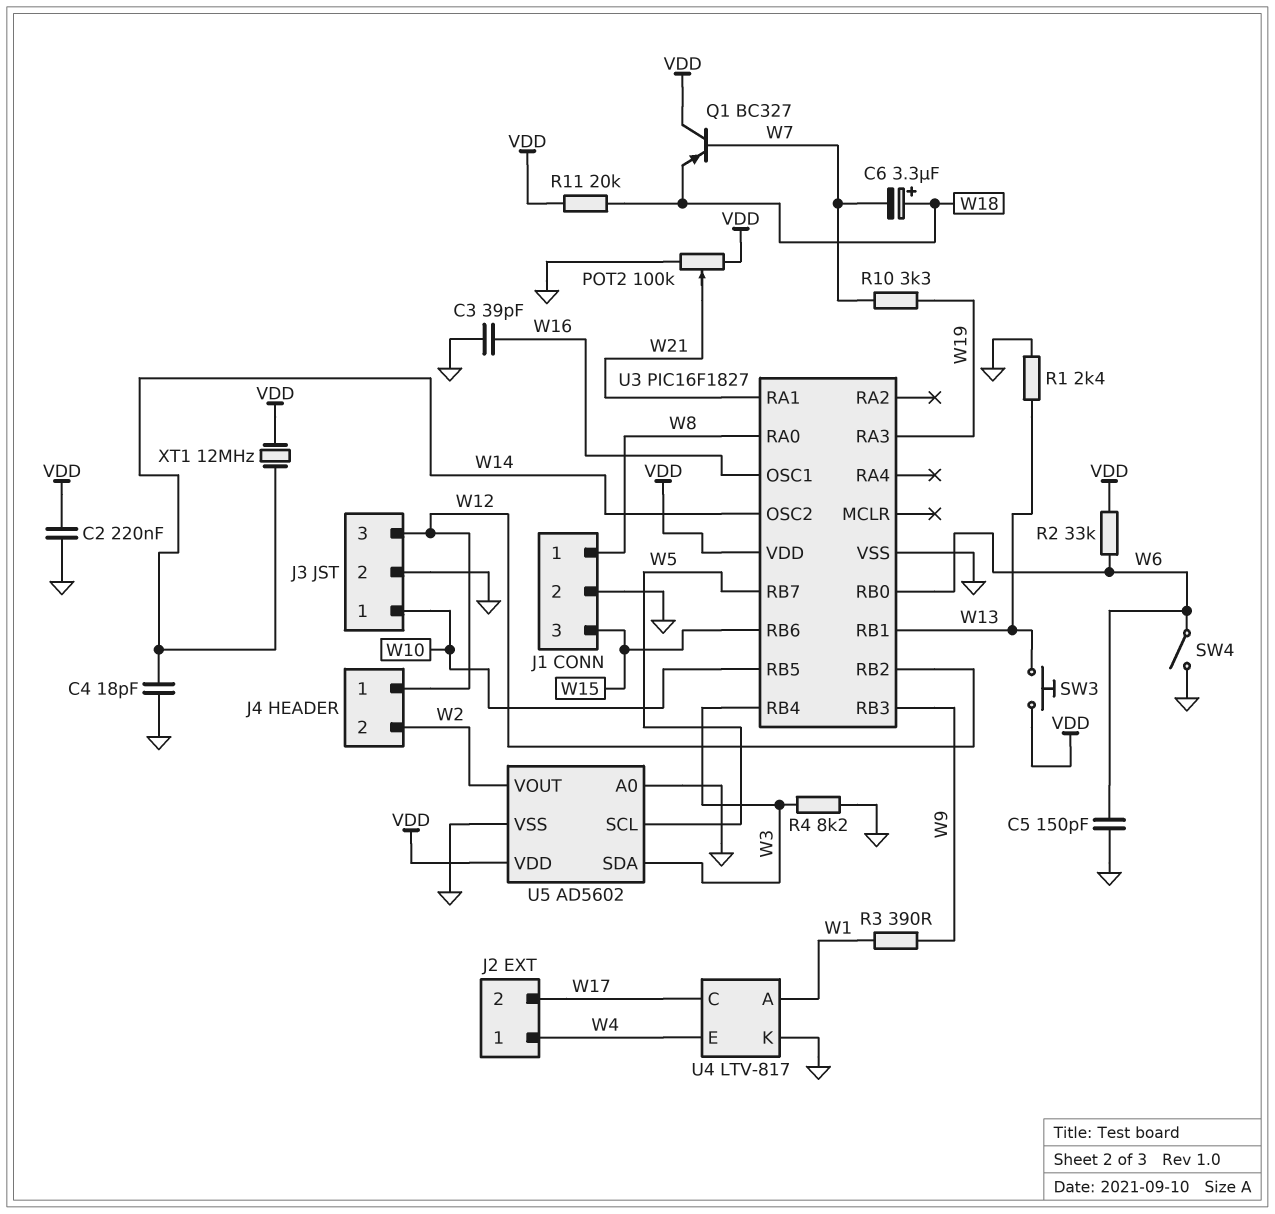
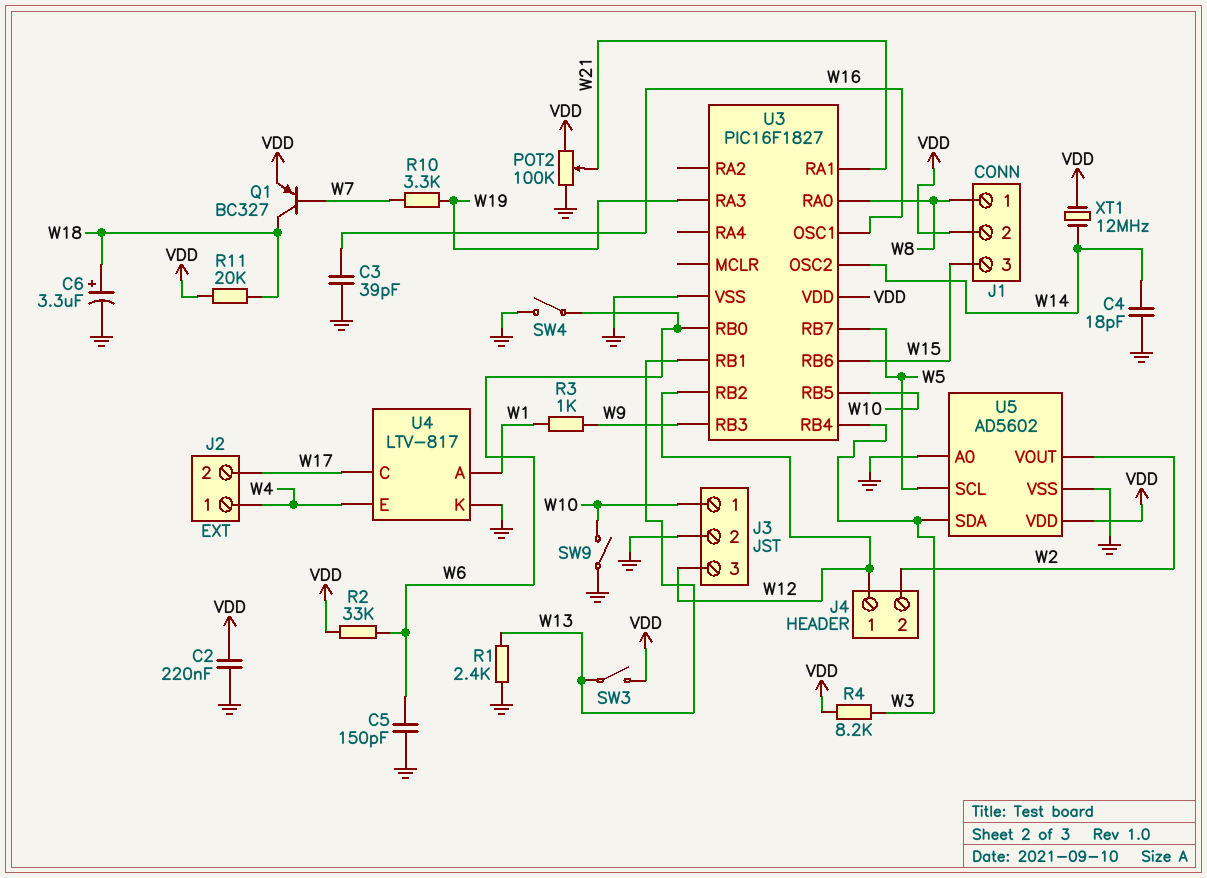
C6: 3.3uF (plus W18, minus W7) -> 3.3uF (plus W18, minus GND)
J1 pin 2: GND -> VDD
Q1: PNP BC327 (B W7, C VDD, E W18) -> PNP BC327 (B W7, C W18, E VDD)
R3: 390 (W1, W9) -> 1k (W1, W9)
R4: 8.2k (GND, W3) -> 8.2k (VDD, W3)
SW3: button (VDD, W13) -> switch (VDD, W13)
SW9: none -> switch (GND, W10)

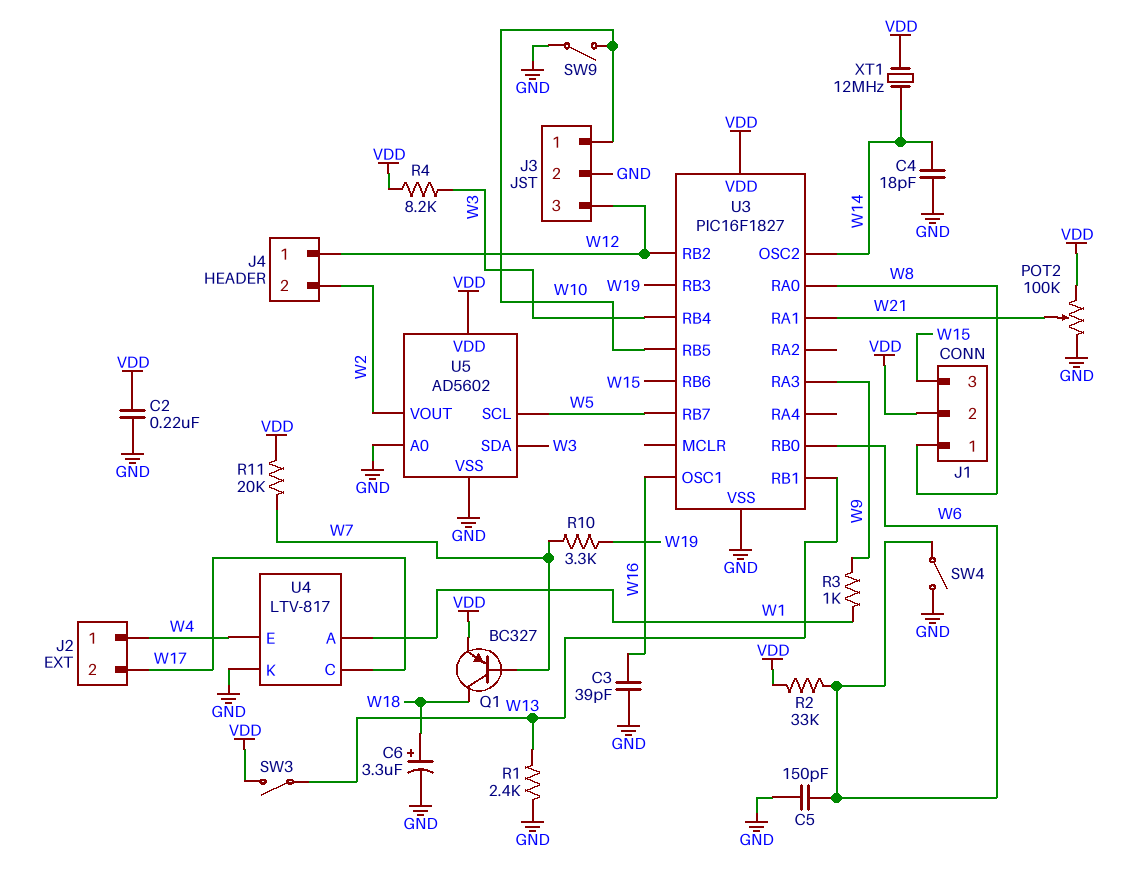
R11: 20k (VDD, W18) -> 20k (VDD, W7)
U3 pin RA3: W19 -> W9
U3 pin RB3: W9 -> W19

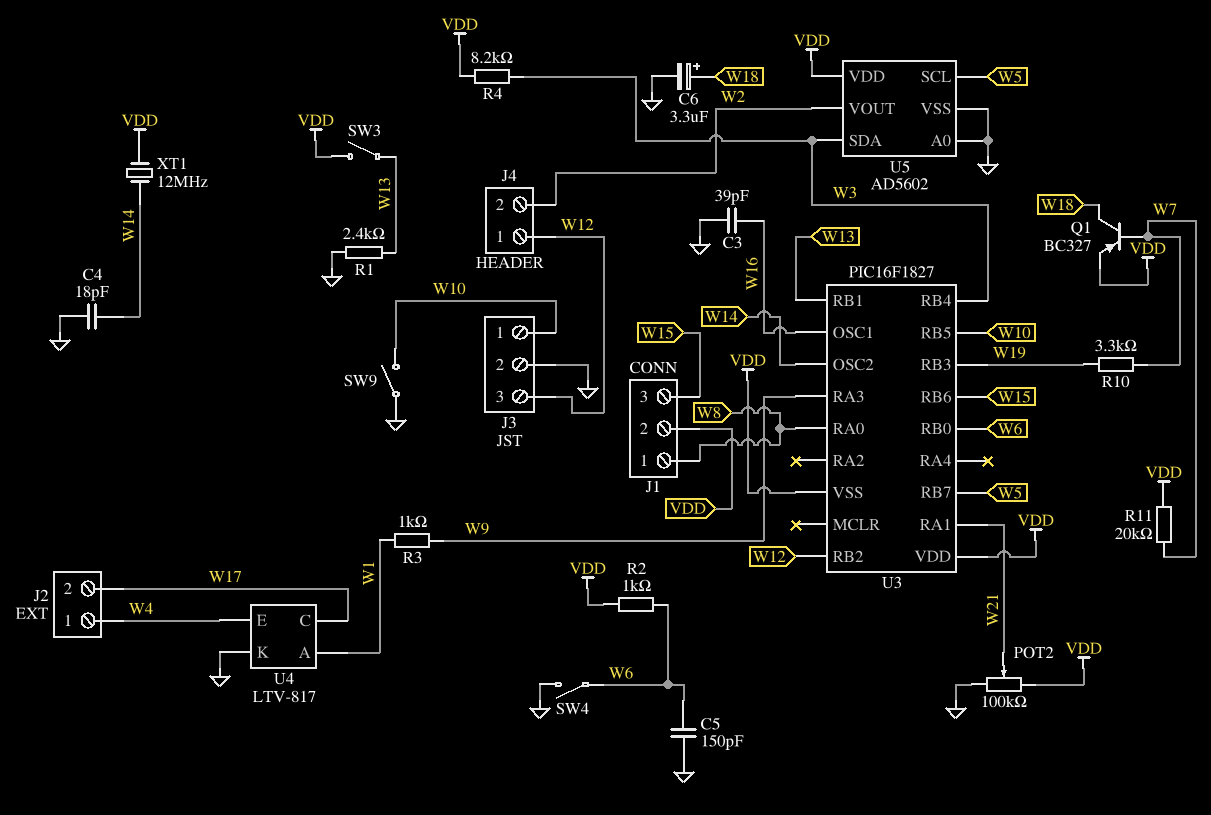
C2: 220nF (GND, VDD) -> none
R2: 33k (VDD, W6) -> 1k (VDD, W6)
U3 pin VSS: GND -> VDD

